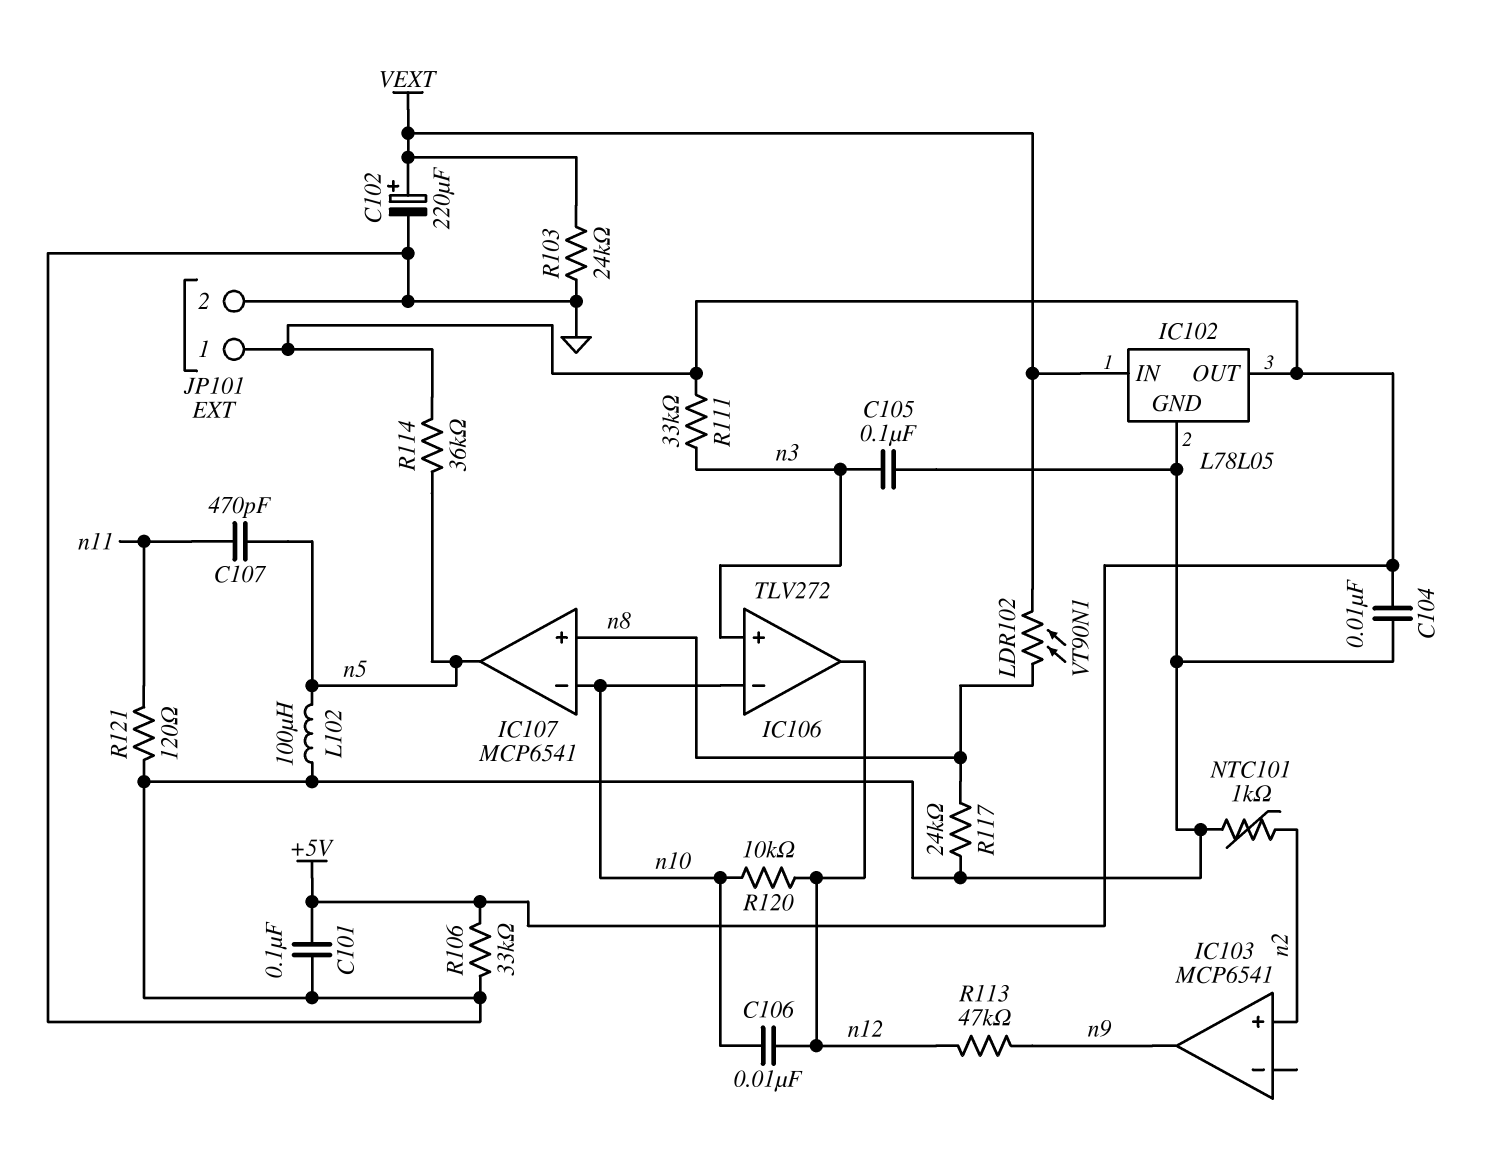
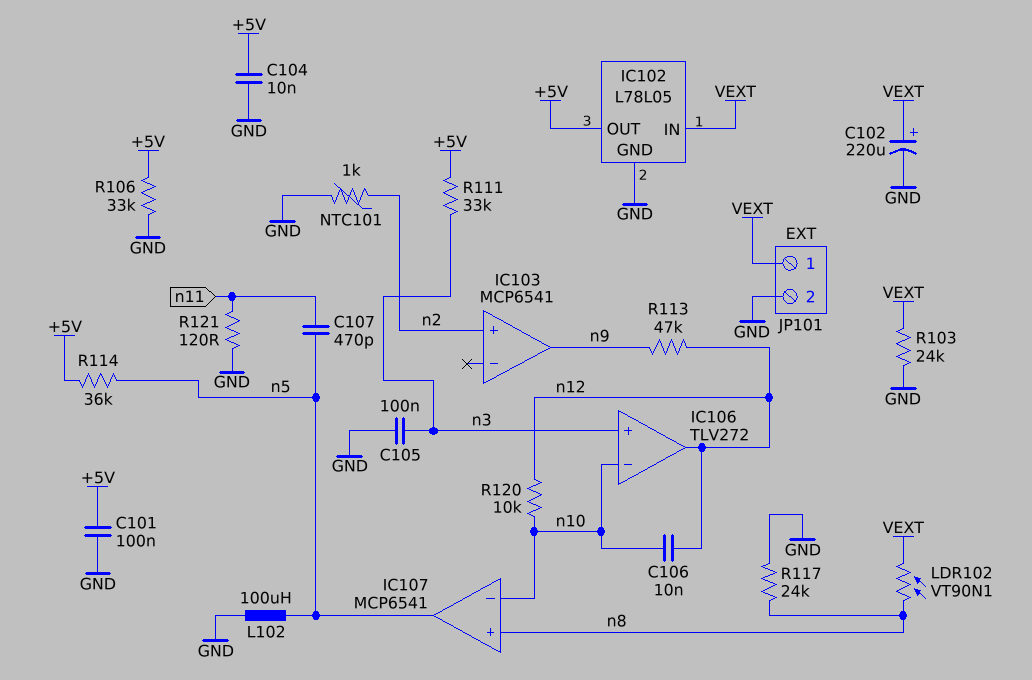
JP101 pin 1: +5V -> VEXT

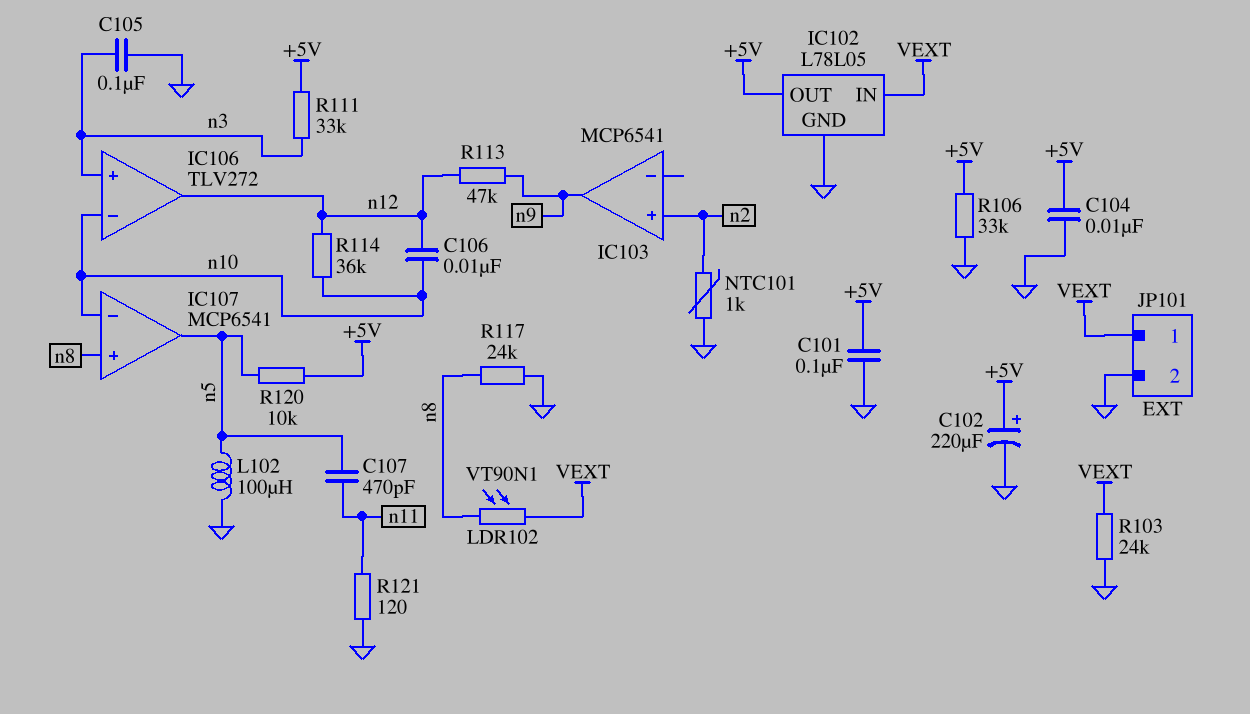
C102: 220uF (plus VEXT, minus GND) -> 220uF (plus +5V, minus GND)
R114: 36k (+5V, n5) -> 36k (n10, n12)
R120: 10k (n10, n12) -> 10k (+5V, n5)

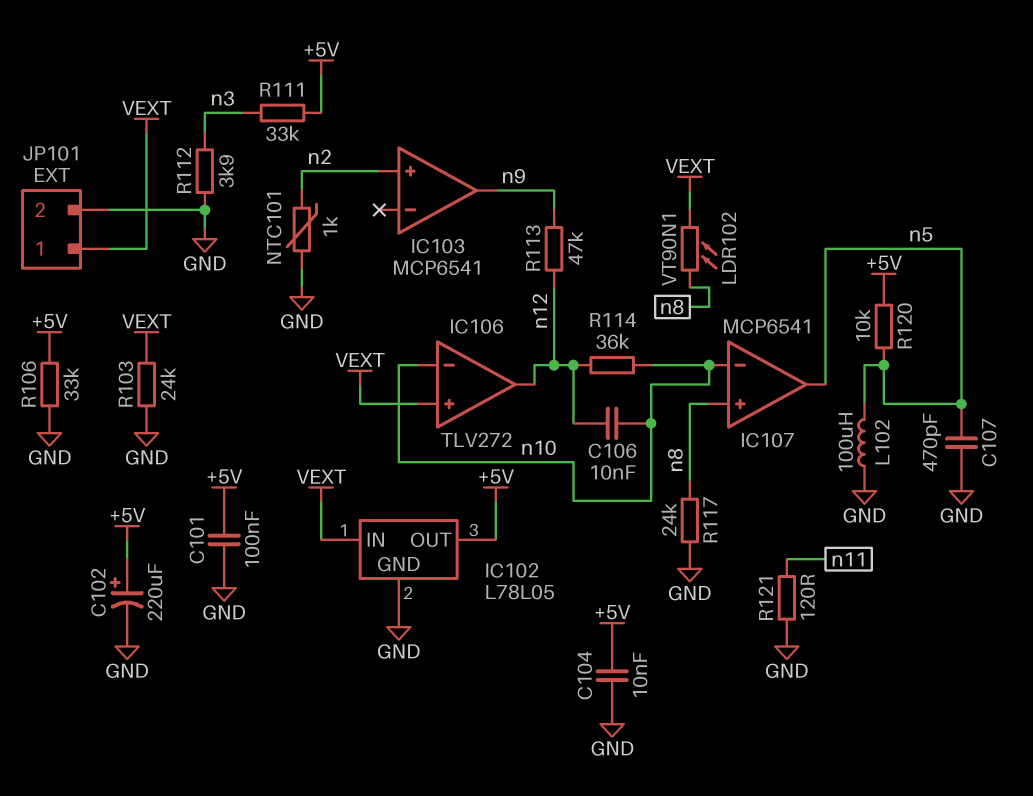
C105: 100nF (GND, n3) -> none
C107: 470pF (n5, n11) -> 470pF (GND, n5)
IC106 pin in+: n3 -> VEXT
R112: none -> 3.9k (GND, n3)

